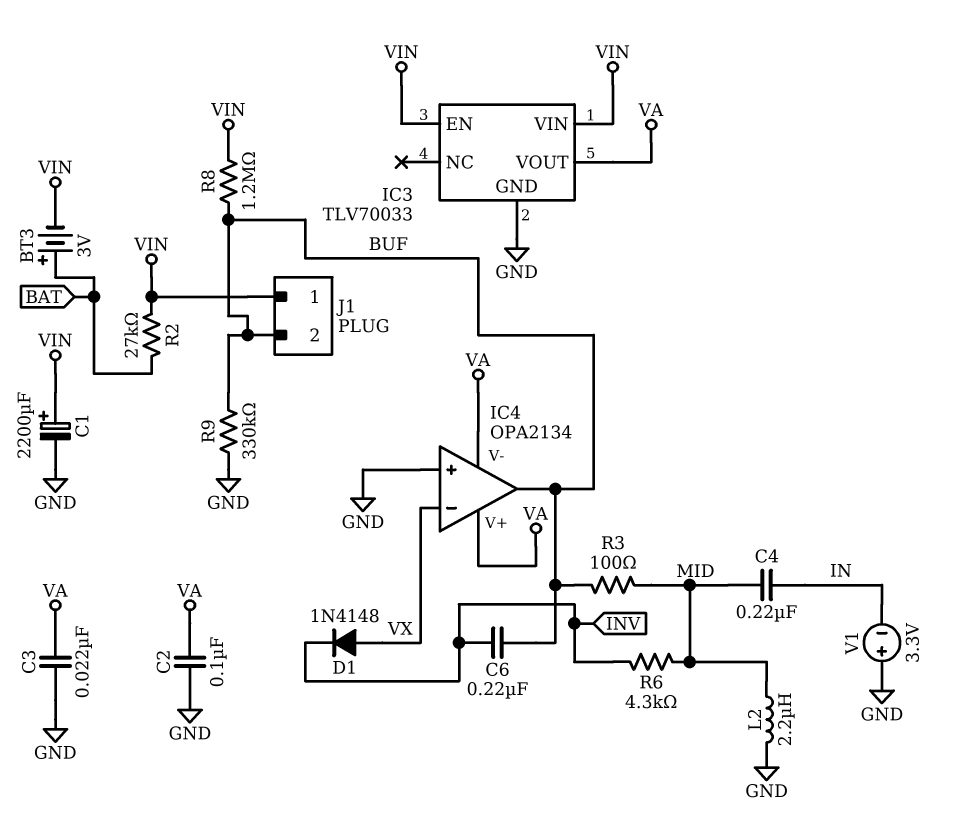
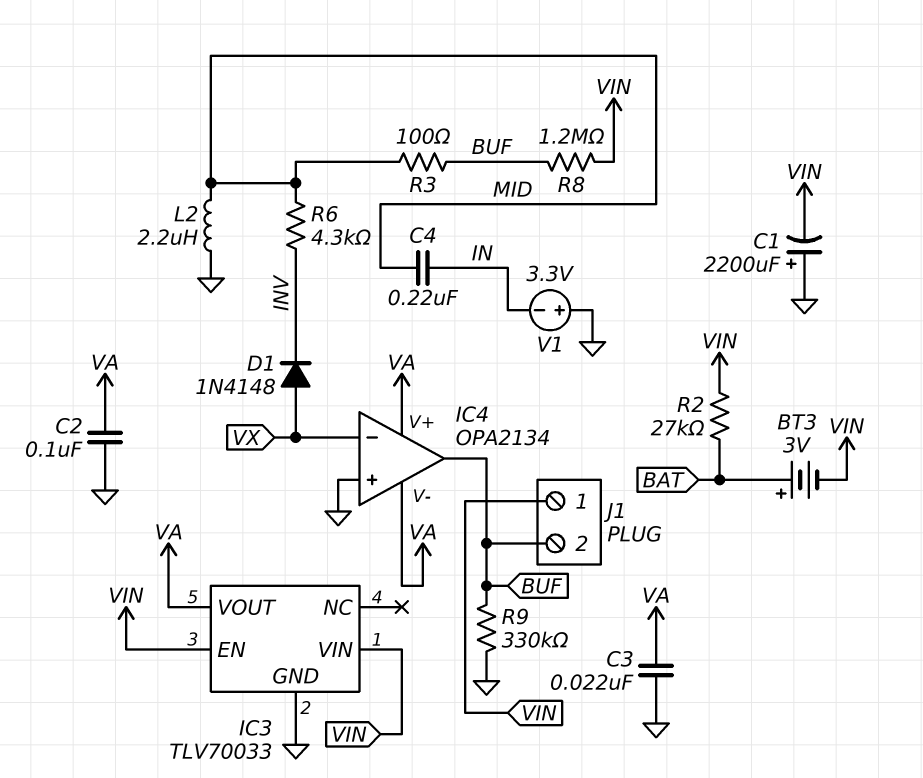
C1: 2200uF (plus VIN, minus GND) -> 2200uF (plus GND, minus VIN)
C6: 220nF (BUF, INV) -> none

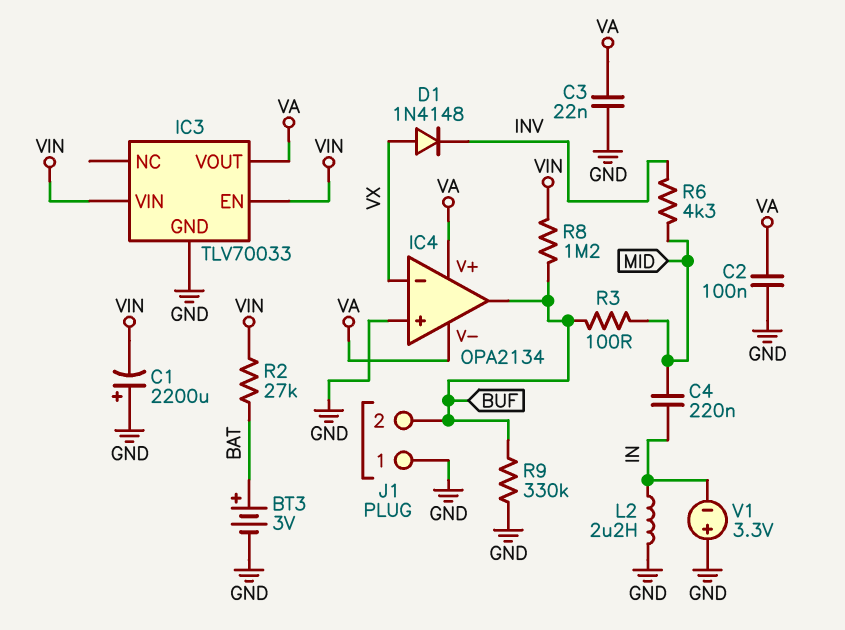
BT3: 3V (plus BAT, minus VIN) -> 3V (plus BAT, minus GND)
J1 pin 1: VIN -> GND
L2: 2.2uH (GND, MID) -> 2.2uH (GND, IN)

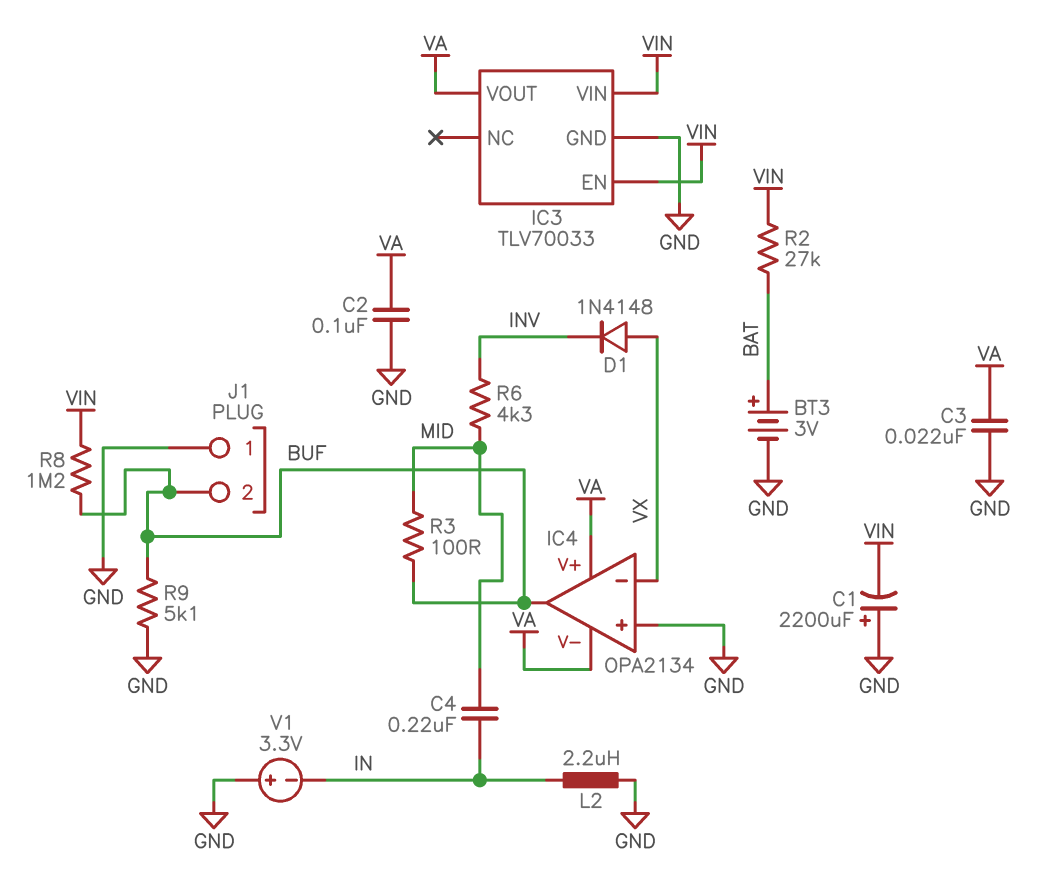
R9: 330k (BUF, GND) -> 5.1k (BUF, GND)

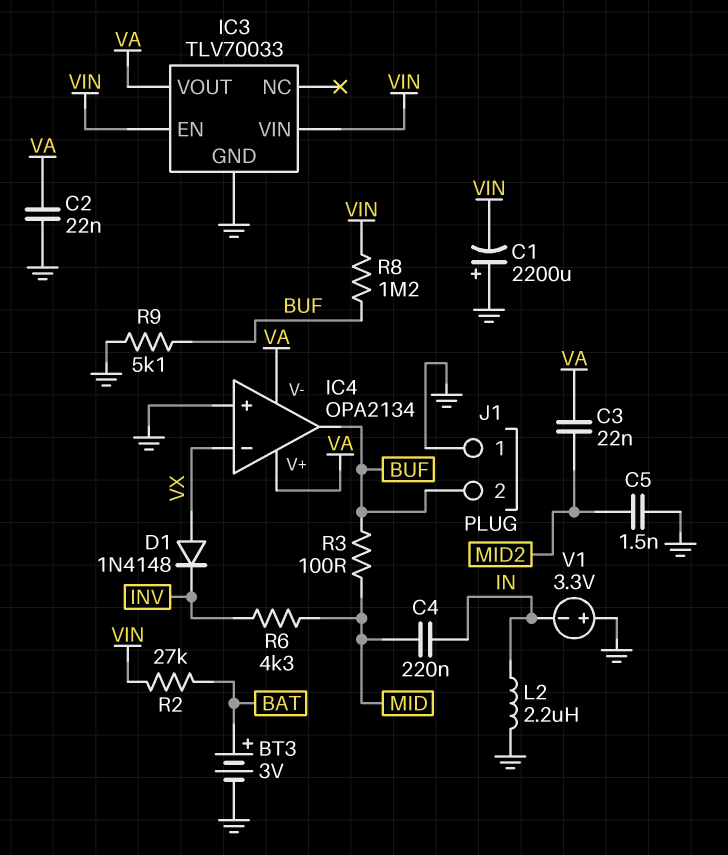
C2: 100nF (GND, VA) -> 22nF (GND, VA)
C3: 22nF (GND, VA) -> 22nF (MID2, VA)
C5: none -> 1.5nF (GND, MID2)

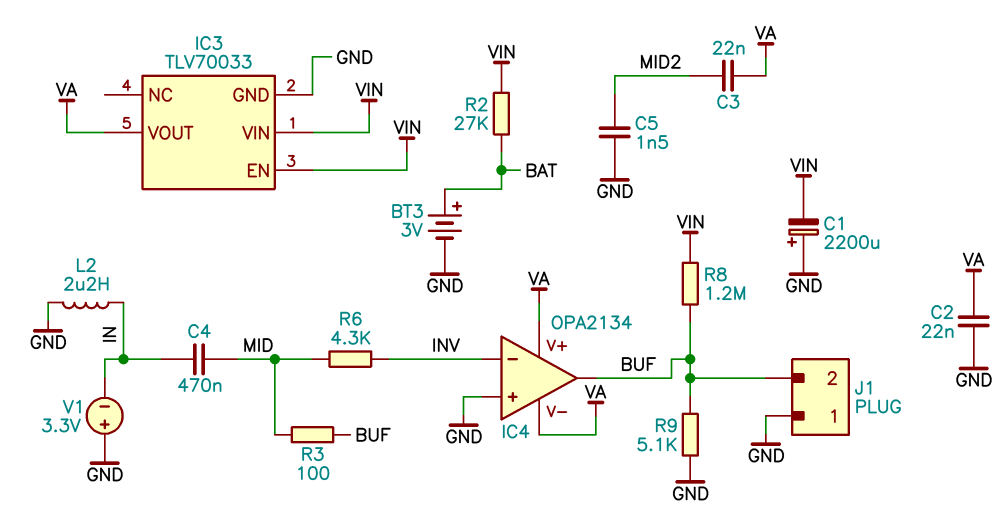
C4: 220nF (IN, MID) -> 470nF (IN, MID)
D1: diode 1N4148 (A VX, K INV) -> none
IC4 pin in-: VX -> INV

